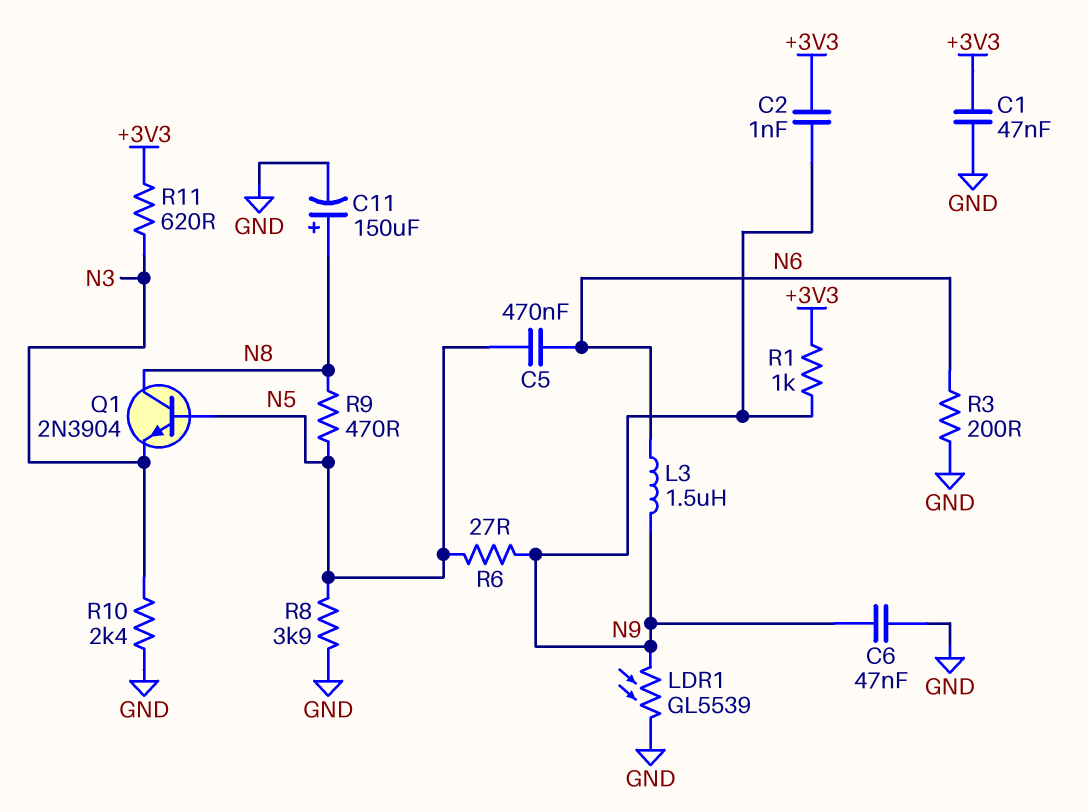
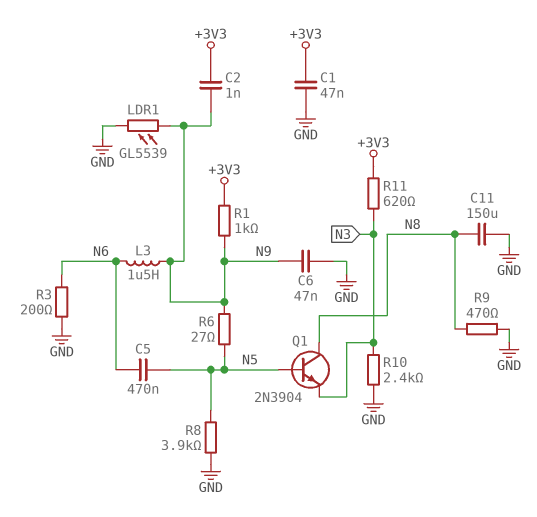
C11: 150uF (plus N8, minus GND) -> 150uF (GND, N8)
R9: 470 (N5, N8) -> 470 (GND, N8)

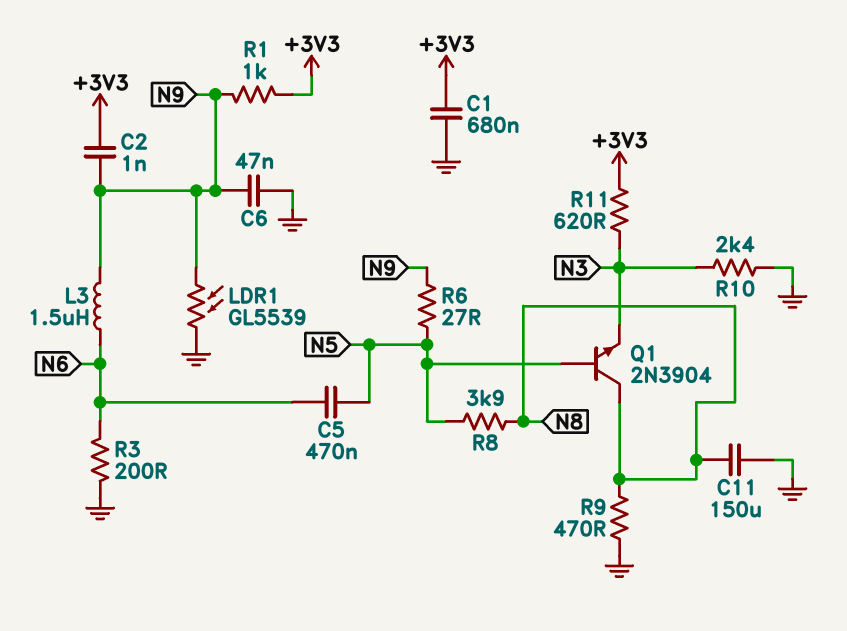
C1: 47nF (+3V3, GND) -> 680nF (+3V3, GND)
R8: 3.9k (GND, N5) -> 3.9k (N5, N8)

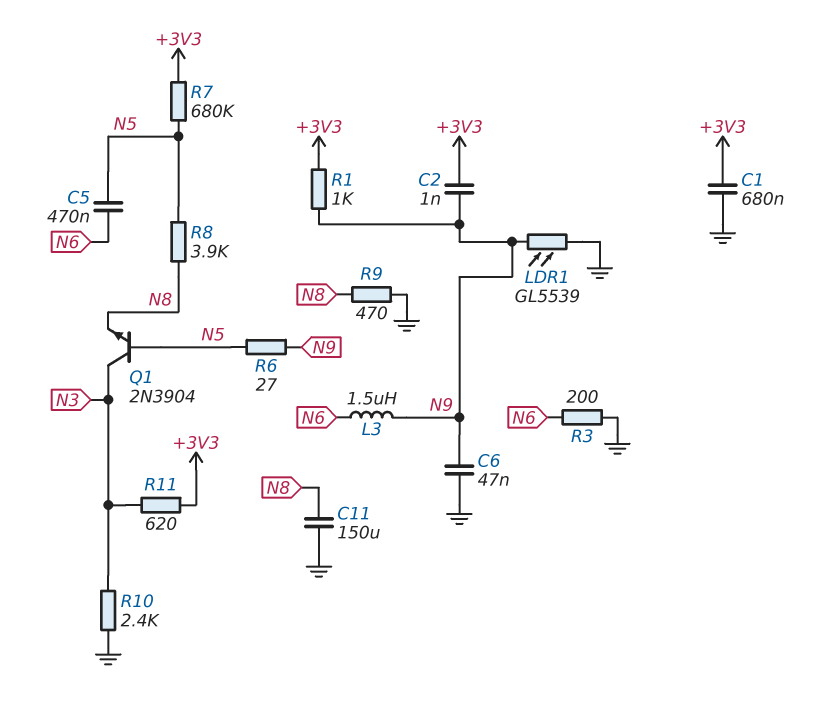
Q1: NPN 2N3904 (B N5, C N8, E N3) -> NPN 2N3904 (B N5, C N3, E N8)
R7: none -> 680k (+3V3, N5)

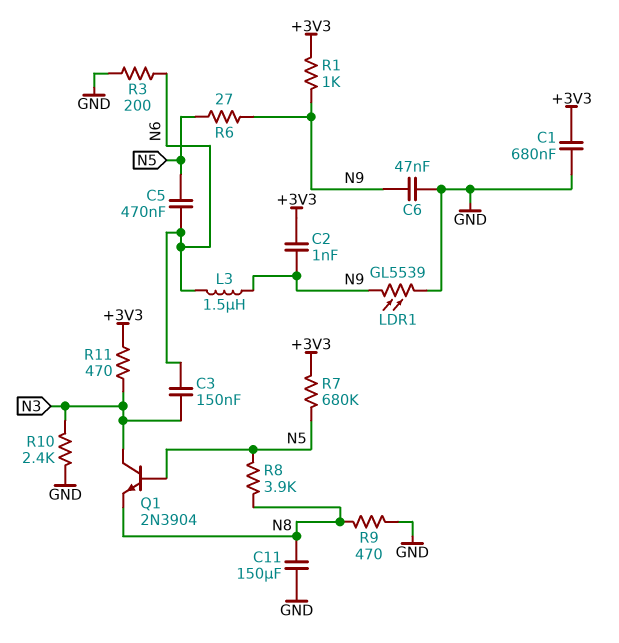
C3: none -> 150nF (N3, N6)
R11: 620 (+3V3, N3) -> 470 (+3V3, N3)

